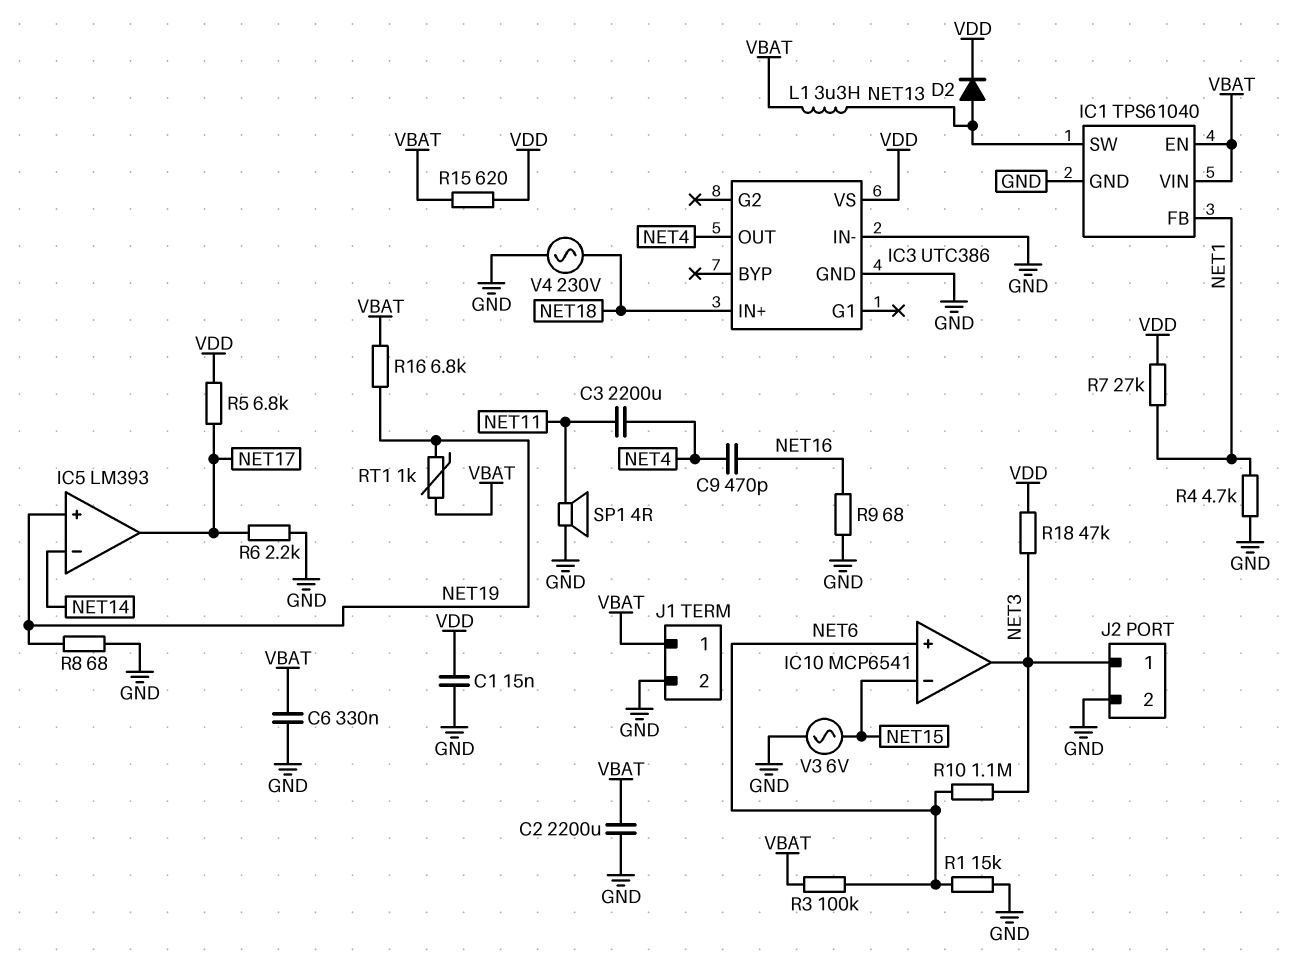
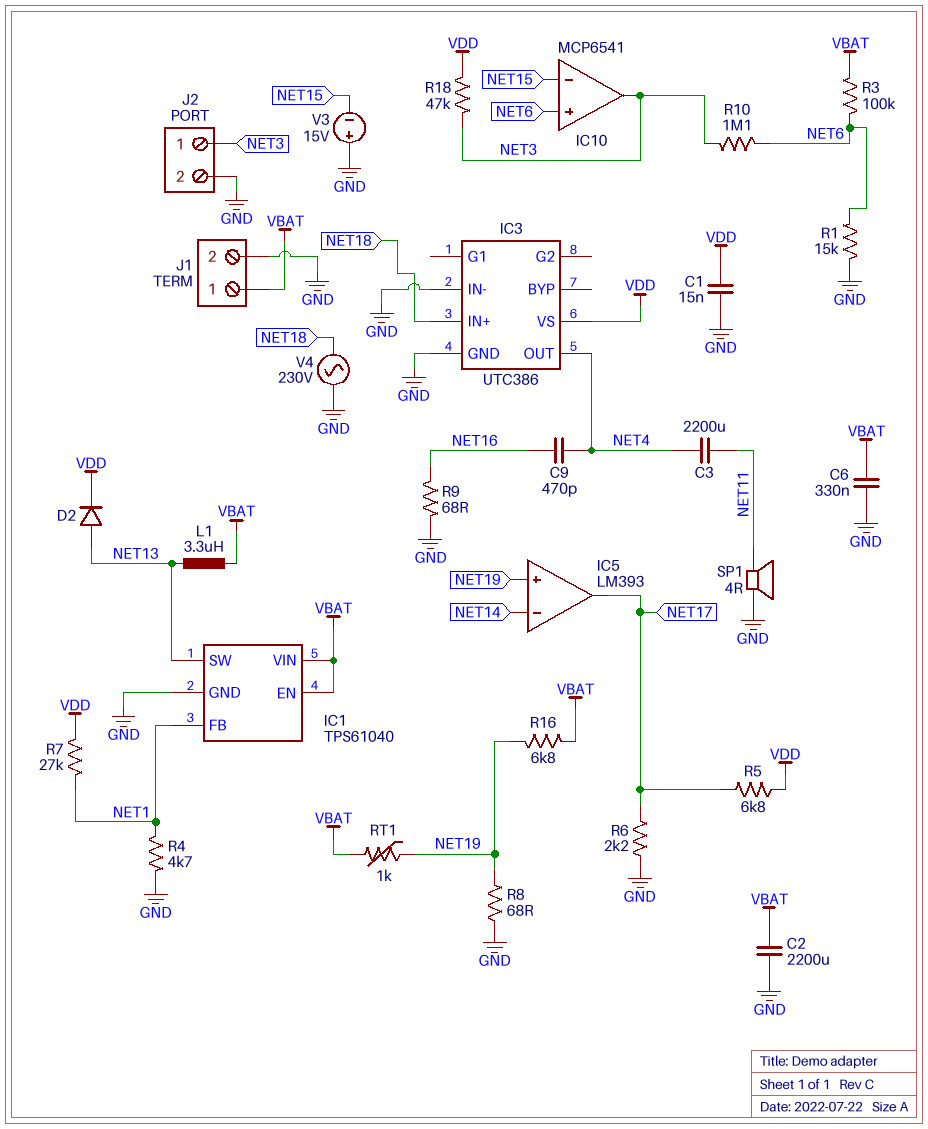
R15: 620 (VBAT, VDD) -> none
V3: AC 6V (GND, NET15) -> 15V (plus GND, minus NET15)

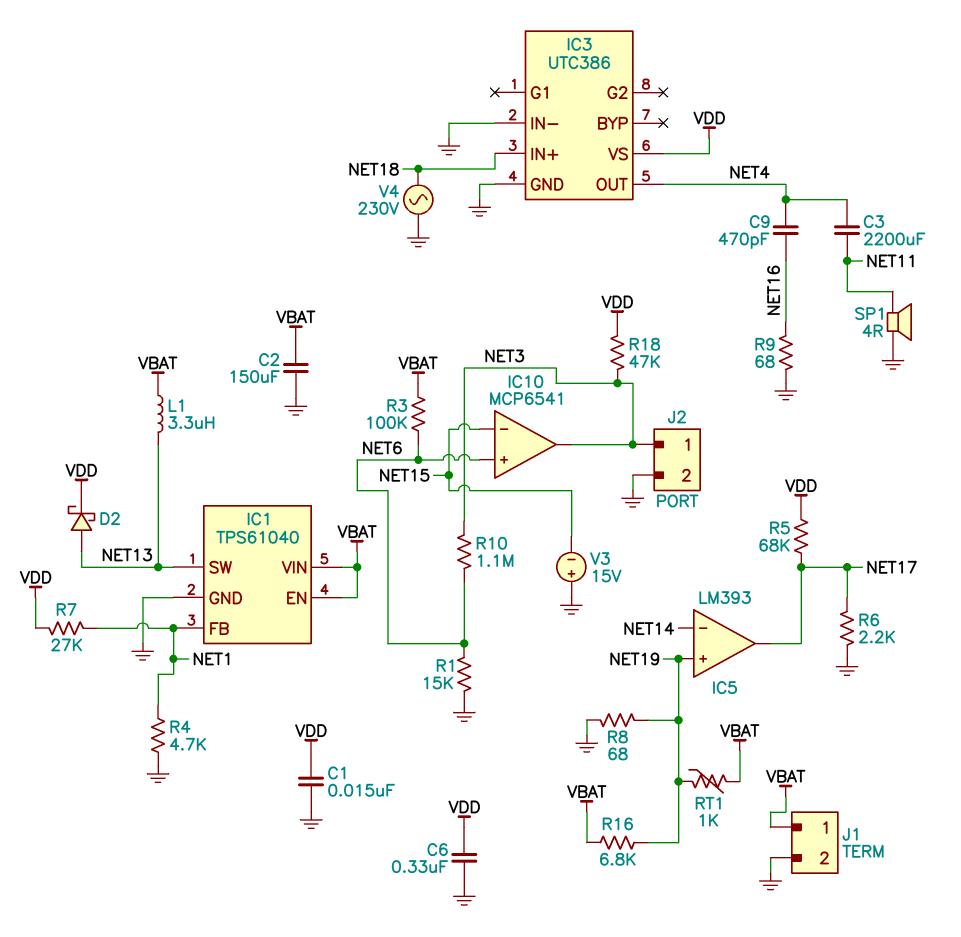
C2: 2200uF (GND, VBAT) -> 150uF (GND, VBAT)
C6: 330nF (GND, VBAT) -> 330nF (GND, VDD)
D2: diode (A NET13, K VDD) -> schottky (A NET13, K VDD)
R5: 6.8k (NET17, VDD) -> 68k (NET17, VDD)

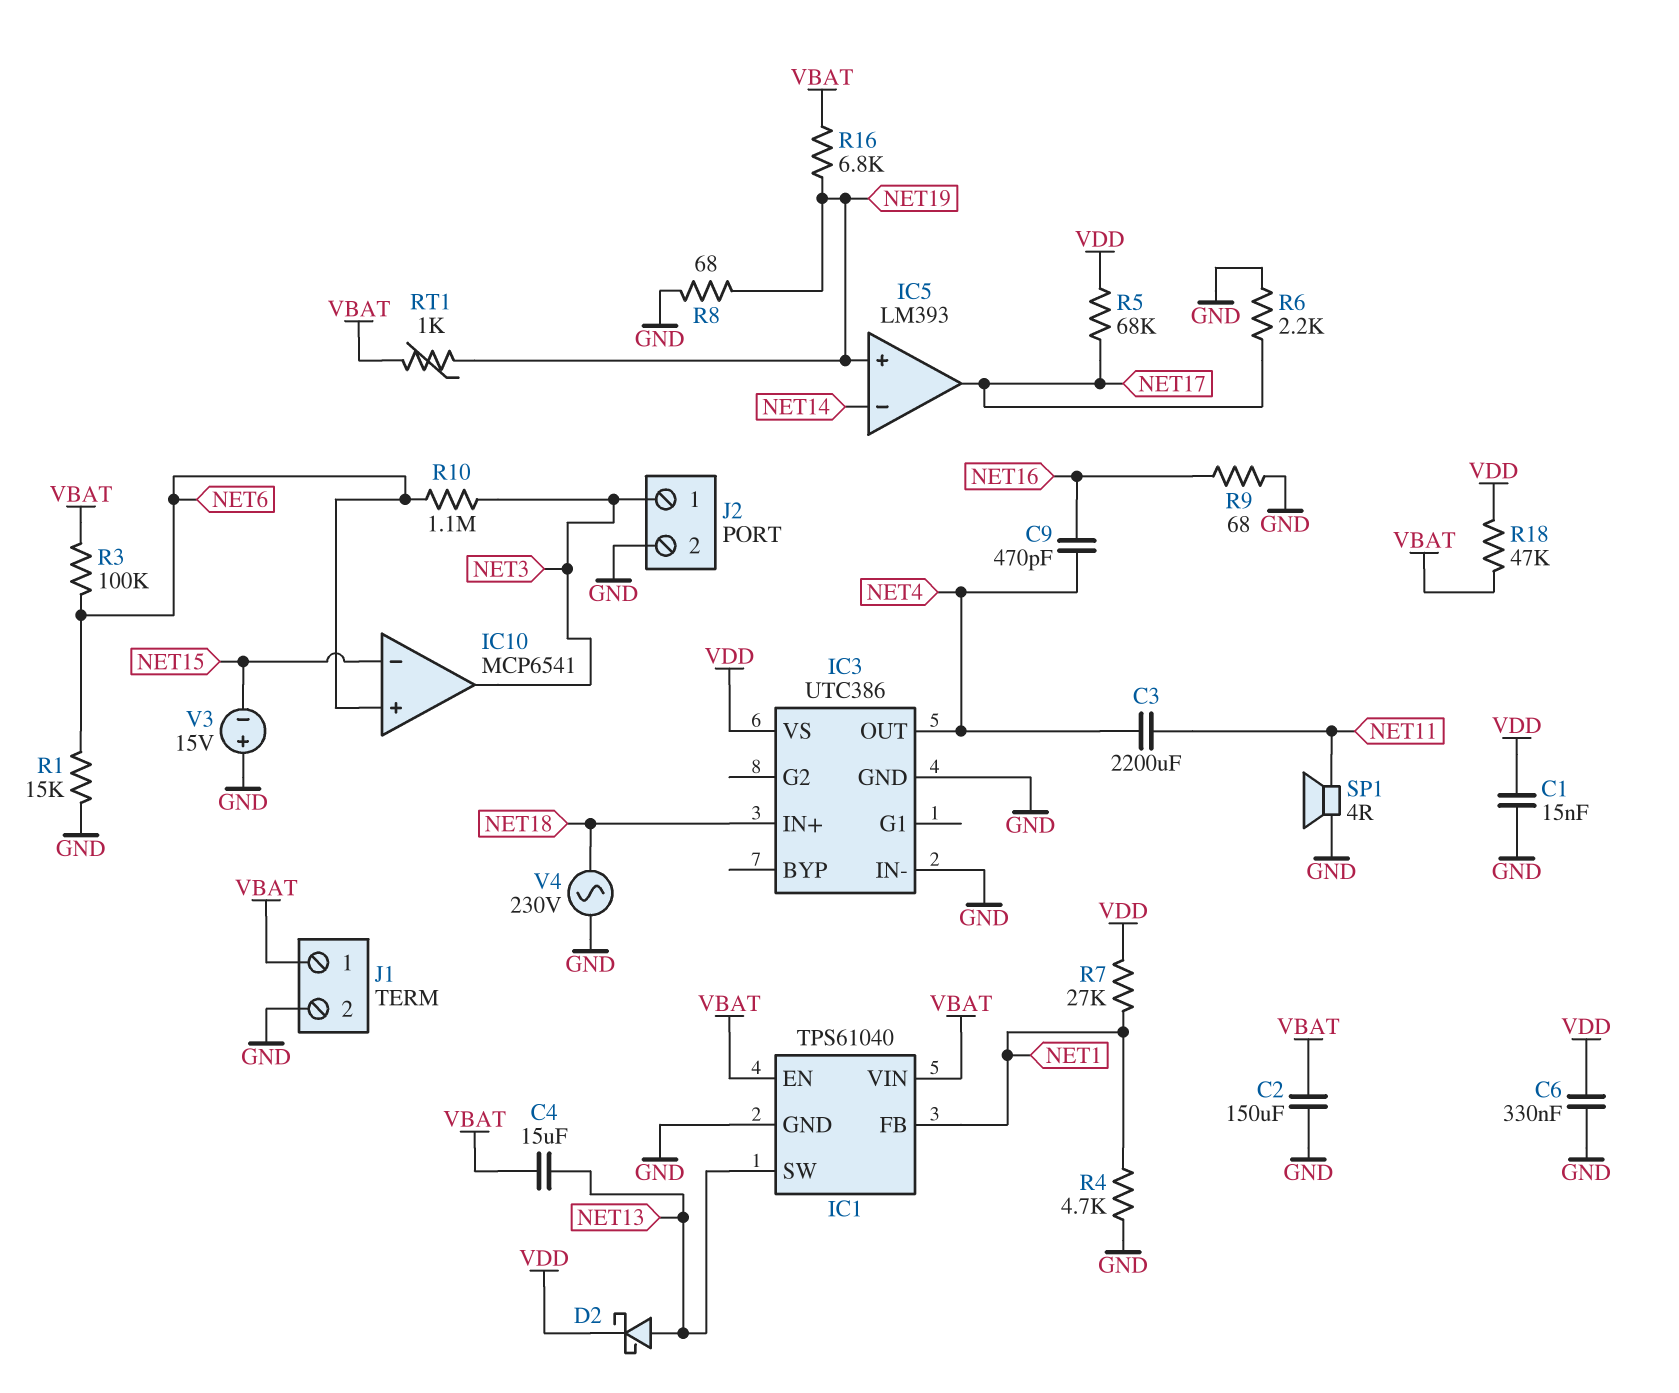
C4: none -> 15uF (NET13, VBAT)
L1: 3.3uH (NET13, VBAT) -> none
R18: 47k (NET3, VDD) -> 47k (VBAT, VDD)

